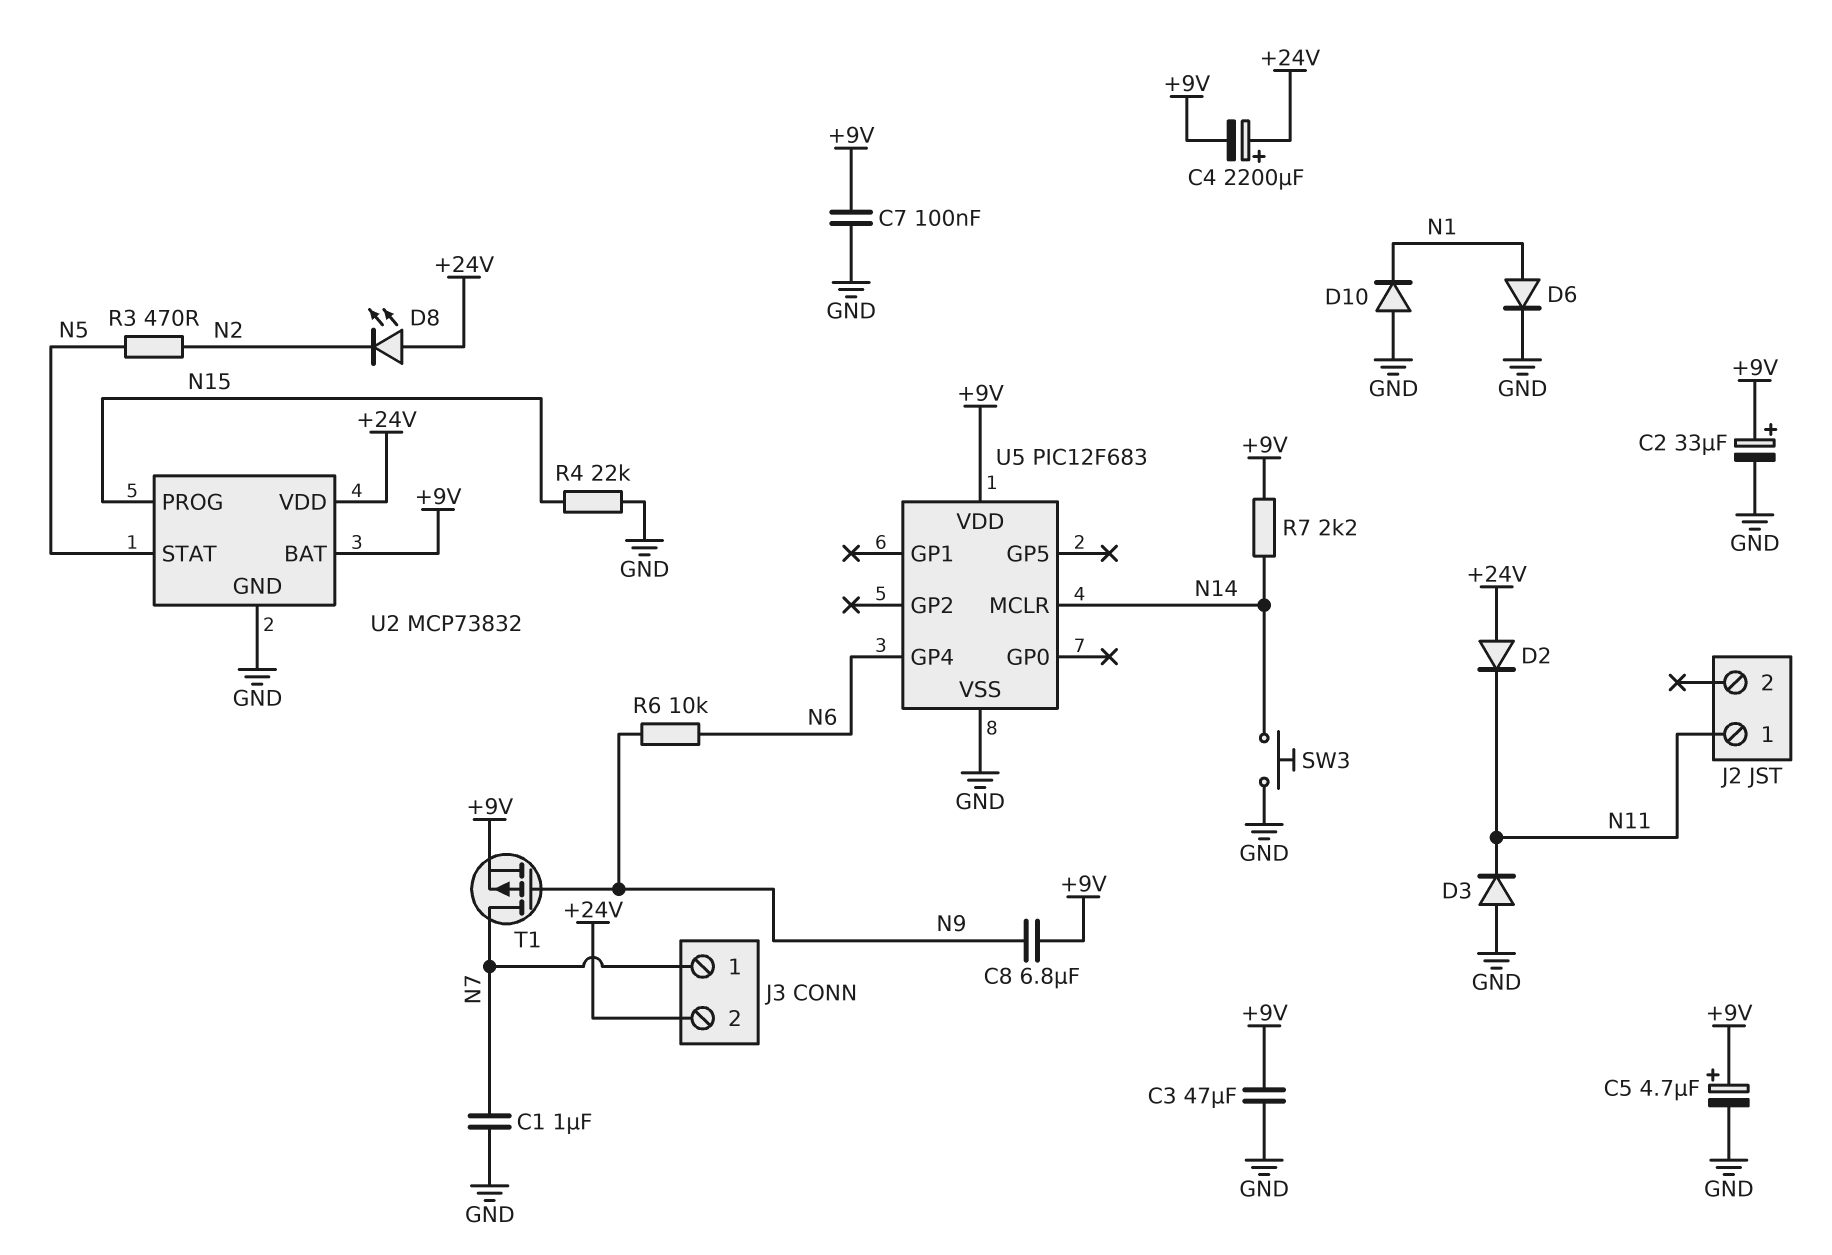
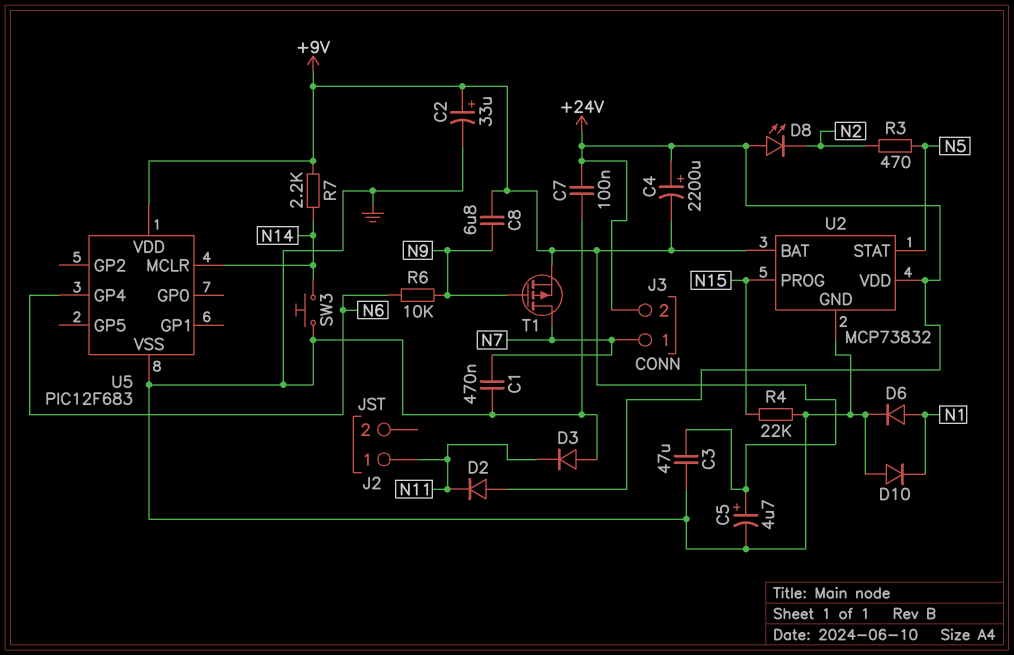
C1: 1uF (GND, N7) -> 470nF (GND, N7)
C7: 100nF (+9V, GND) -> 100nF (+24V, GND)

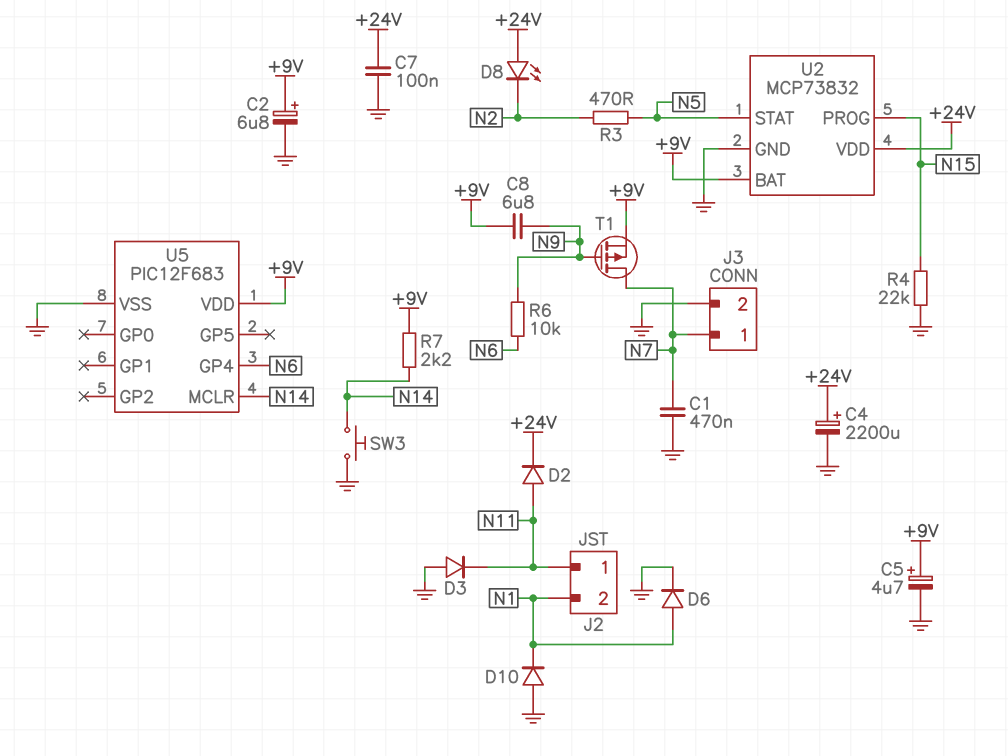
C2: 33uF (plus +9V, minus GND) -> 6.8uF (plus +9V, minus GND)
C3: 47uF (+9V, GND) -> none
C4: 2200uF (plus +24V, minus +9V) -> 2200uF (plus +24V, minus GND)
D2: diode (A +24V, K N11) -> diode (A N11, K +24V)
J2 pin 2: none -> N1
J3 pin 2: +24V -> GND

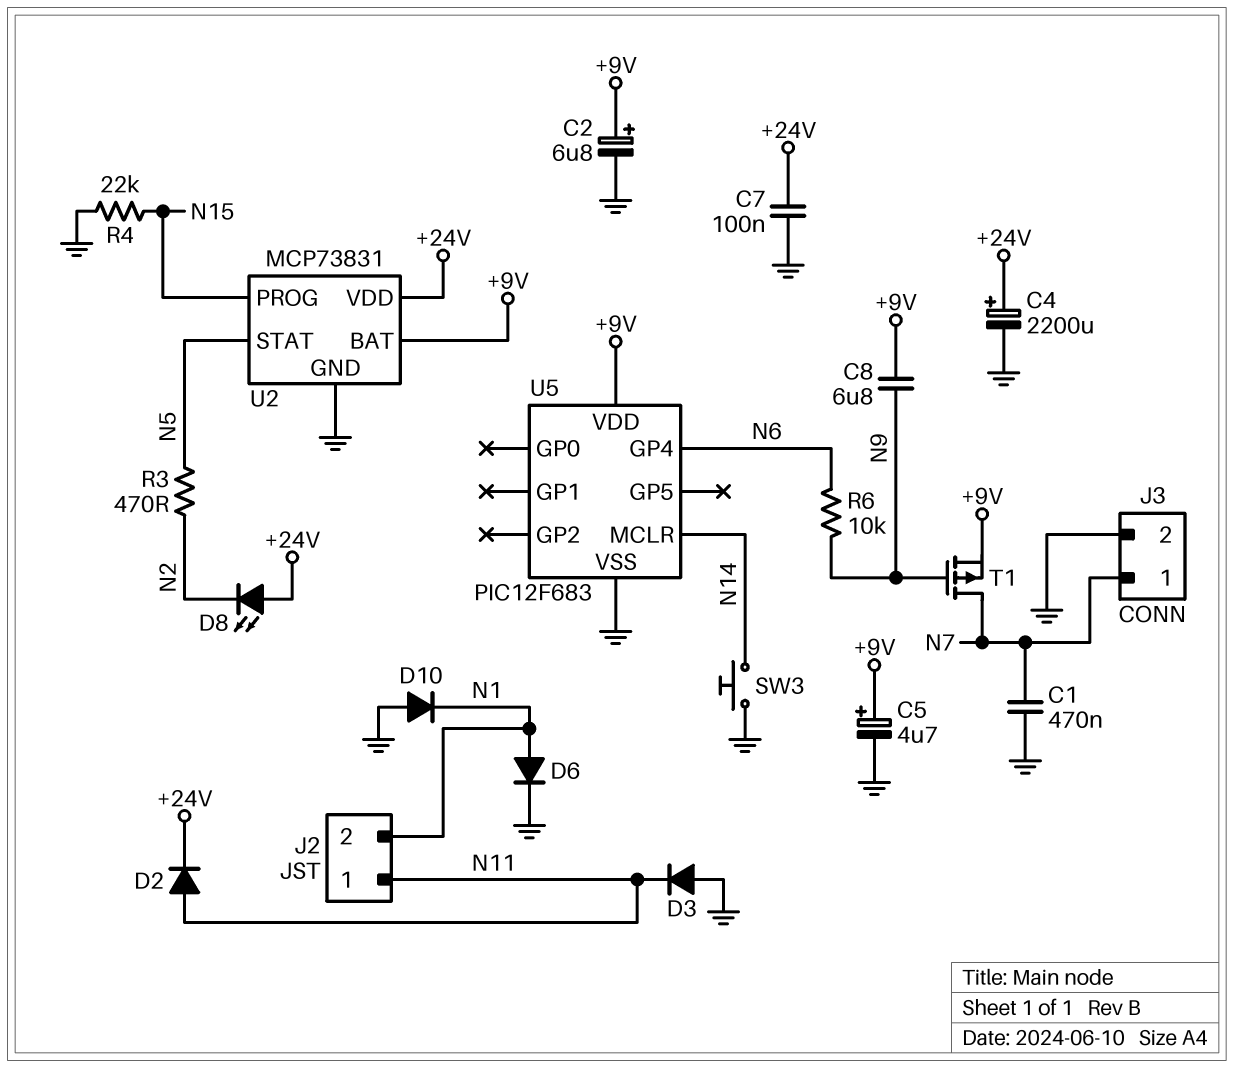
R7: 2.2k (+9V, N14) -> none
U2: MCP73832 -> MCP73831

